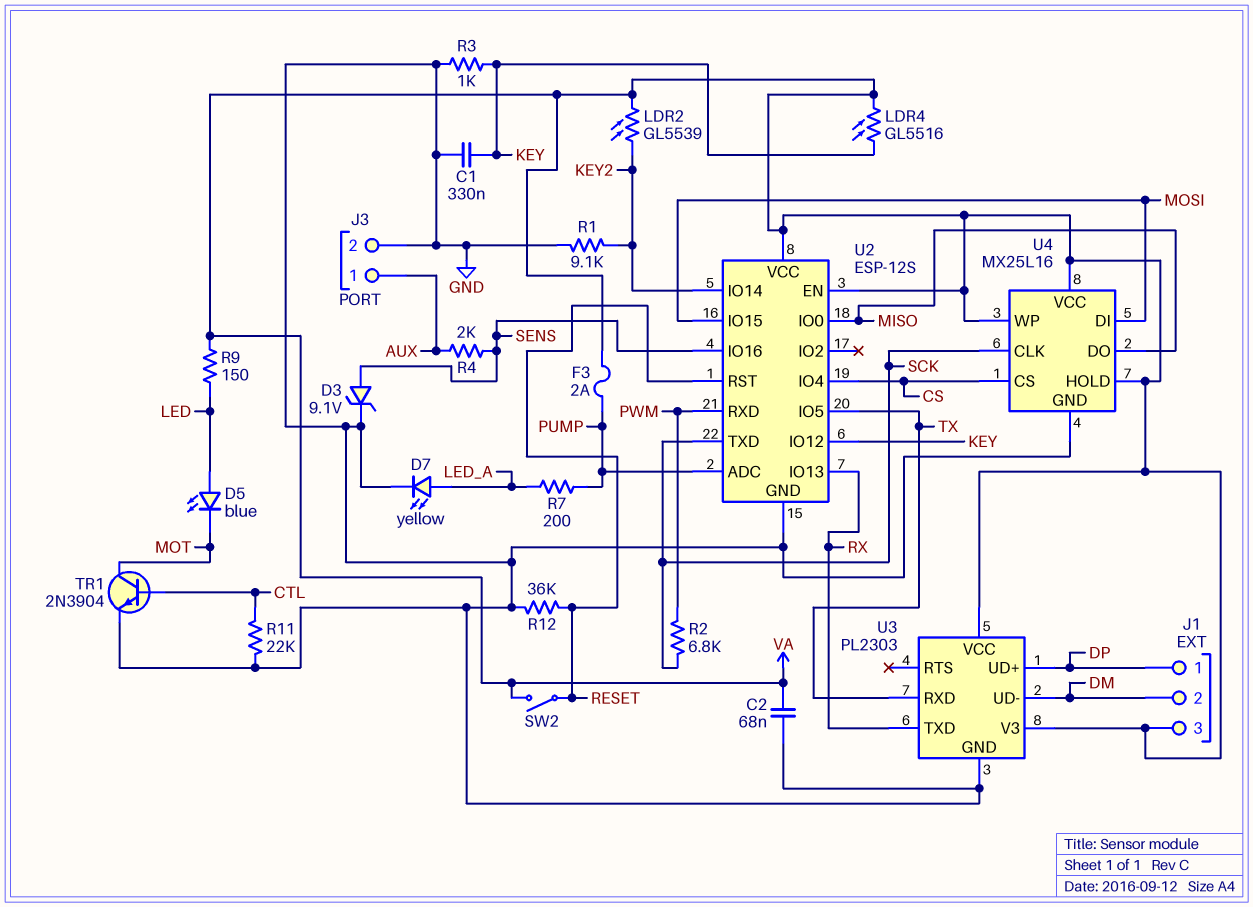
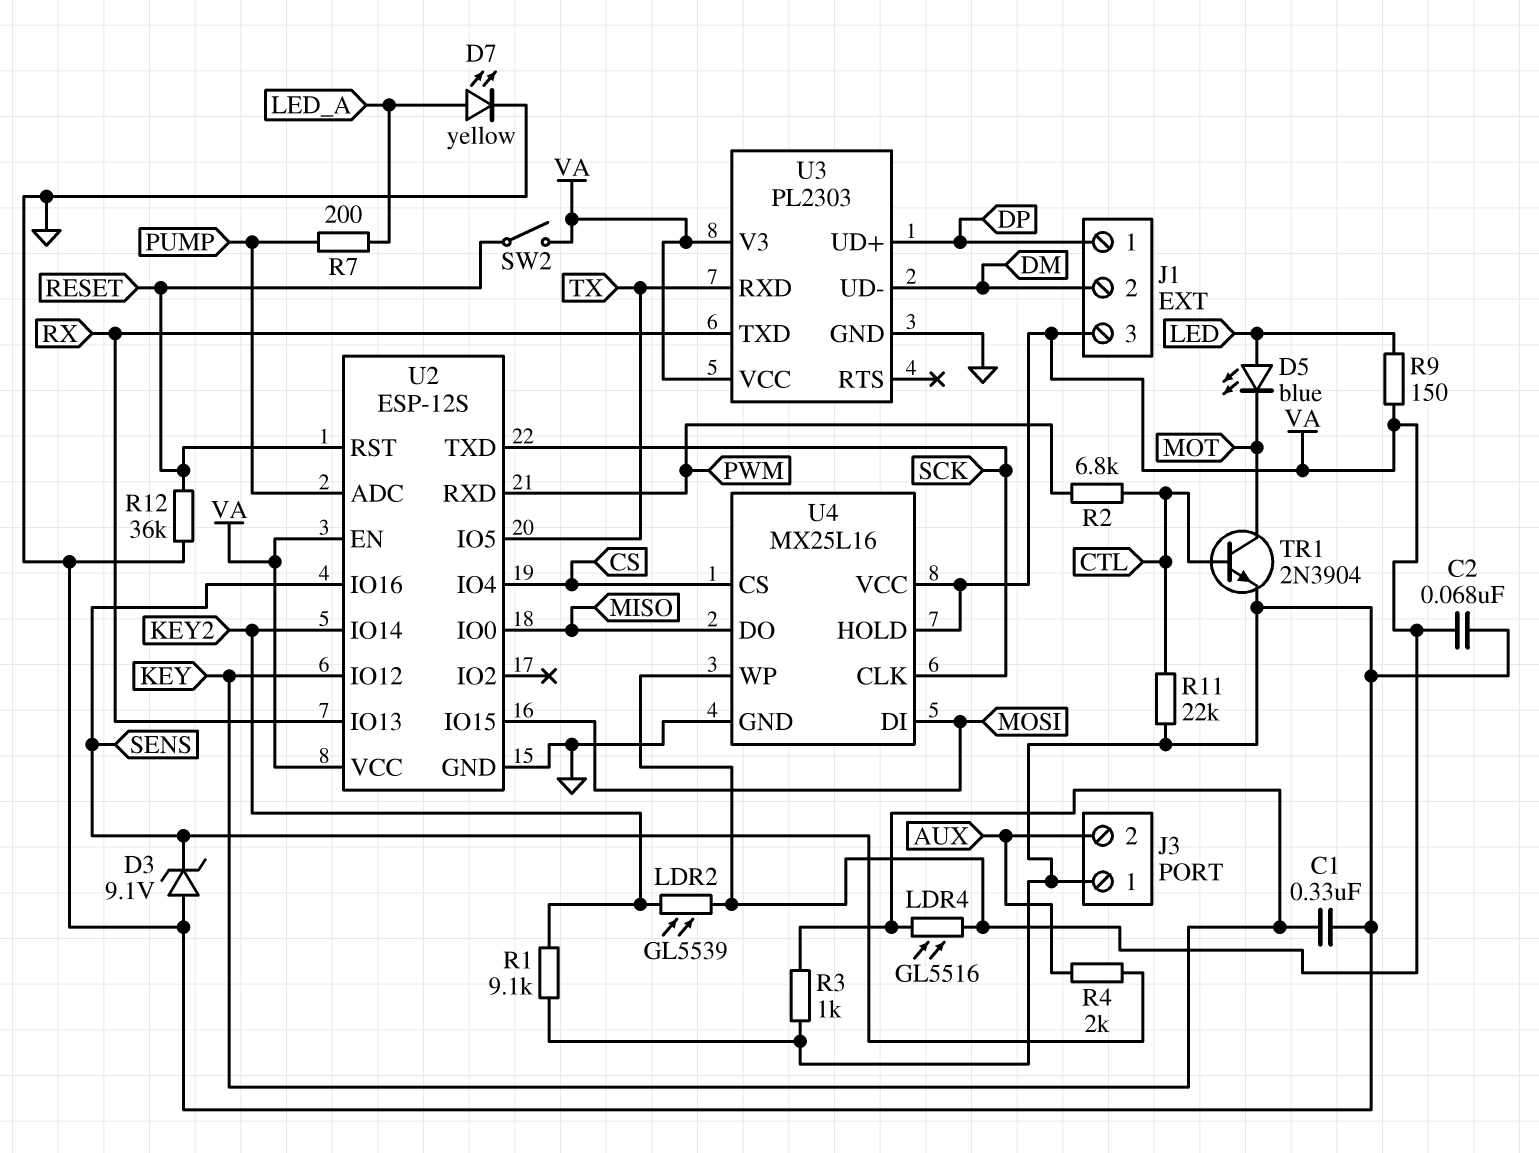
D3: zener 9.1V (A SENS, K GND) -> zener 9.1V (A GND, K SENS)
F3: 2A (PUMP, VA) -> none
J3 pin 1: AUX -> GND
J3 pin 2: GND -> AUX
R2: 6.8k (PWM, SCK) -> 6.8k (CTL, PWM)

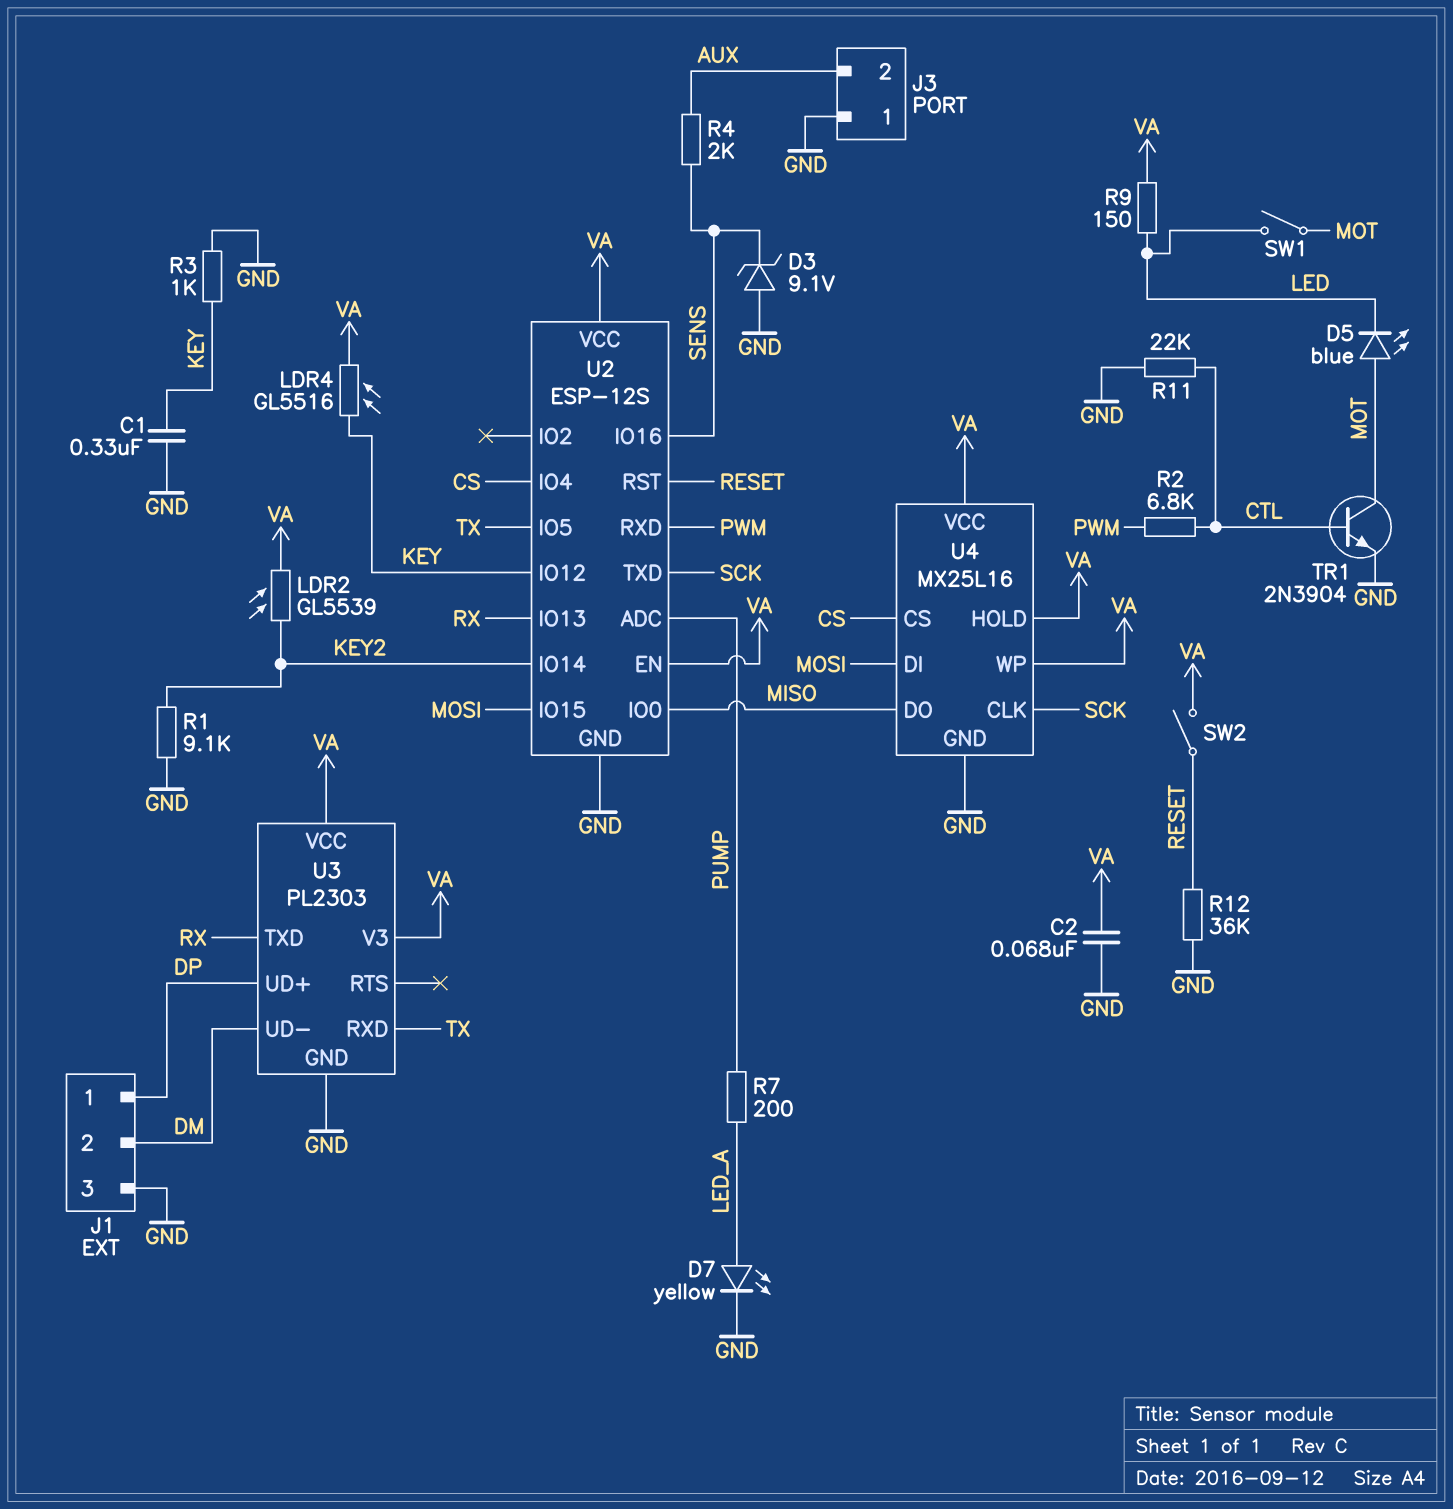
D5: LED blue (A LED, K MOT) -> LED blue (A MOT, K LED)
J1 pin 3: VA -> GND
SW1: none -> switch (LED, MOT)

